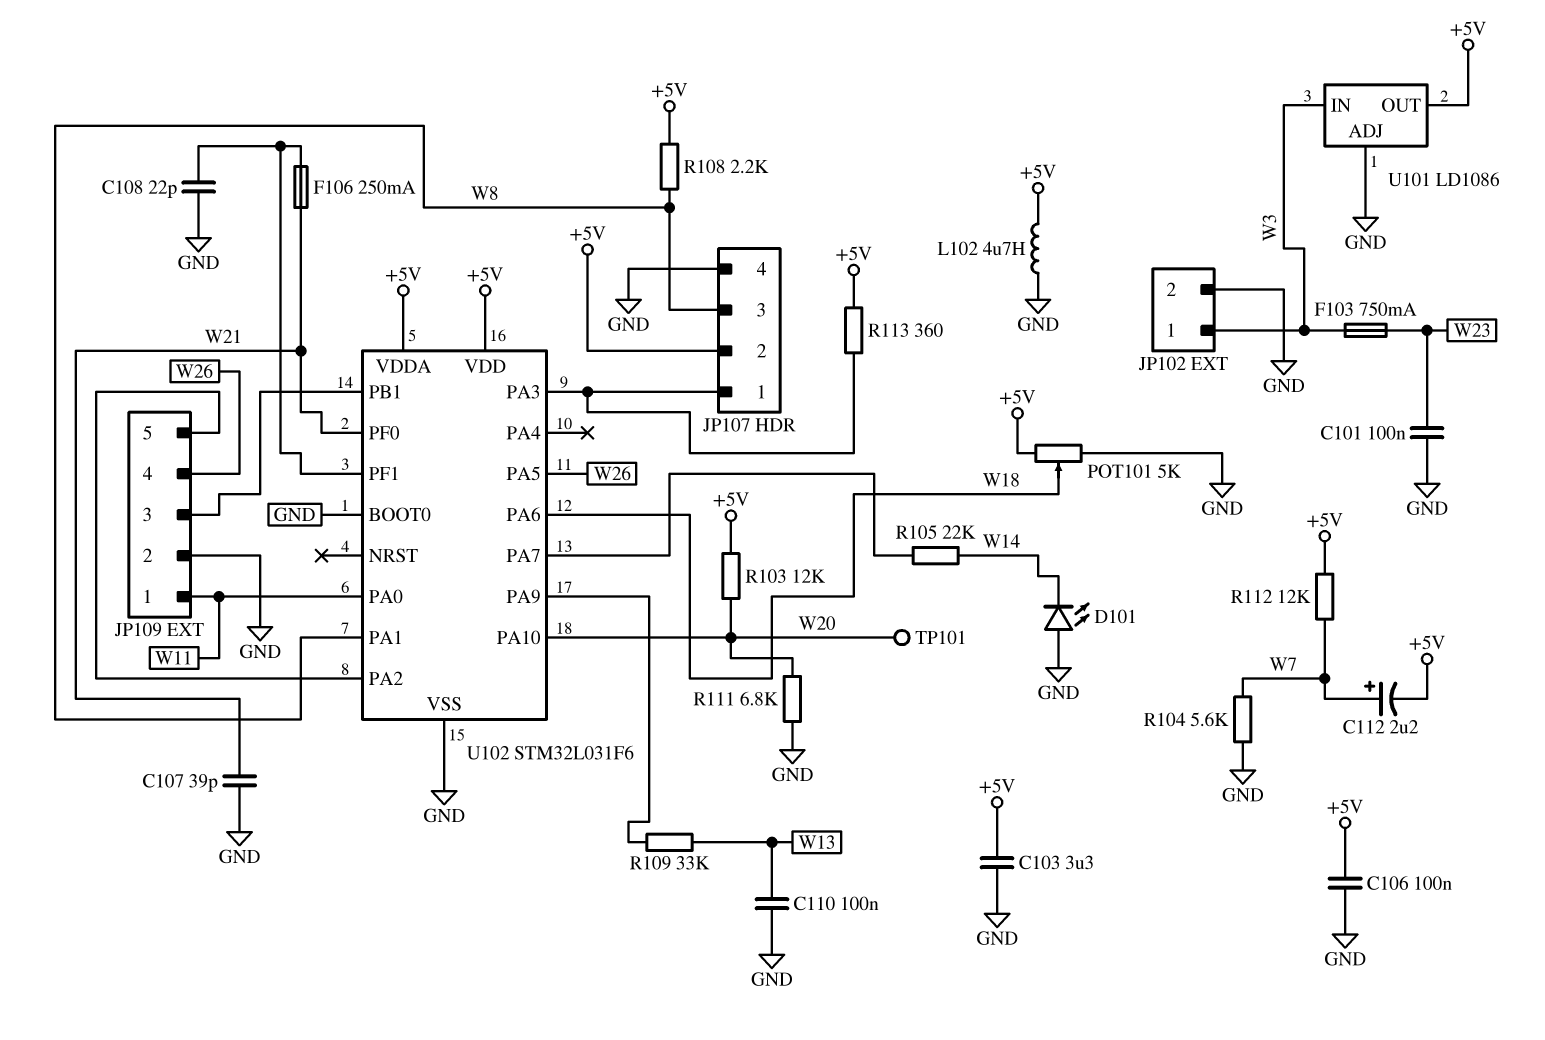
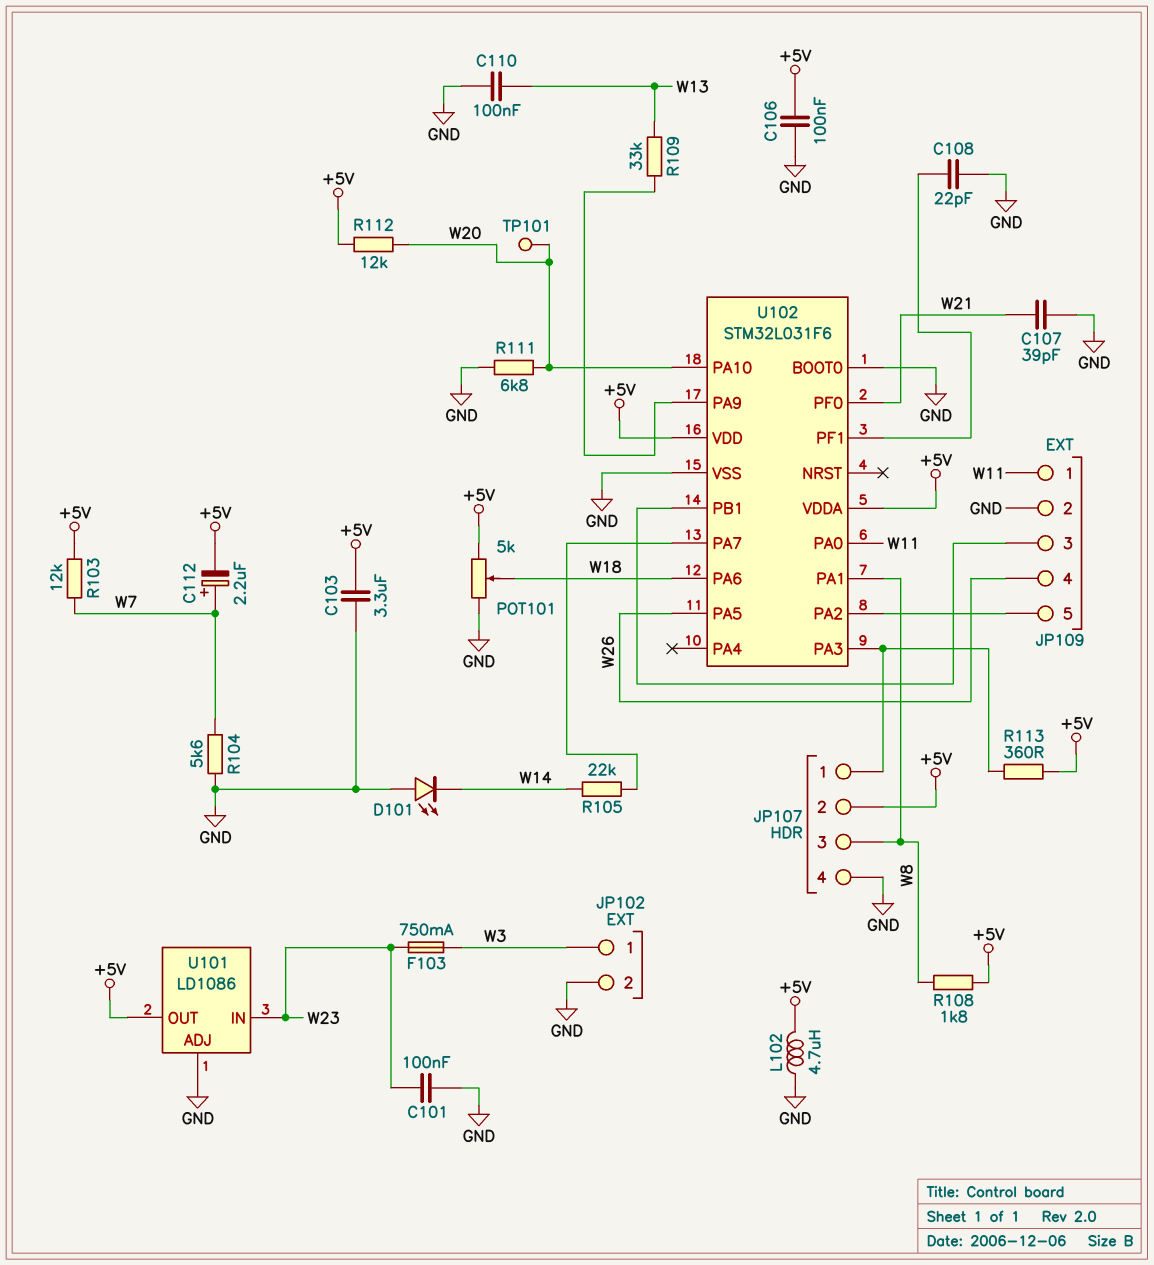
F106: 250mA (U102/PF1, W21) -> none
R103: 12k (+5V, W20) -> 12k (+5V, W7)
R108: 2.2k (+5V, W8) -> 1.8k (+5V, W8)
R112: 12k (+5V, W7) -> 12k (+5V, W20)
U101 pin IN: W3 -> W23

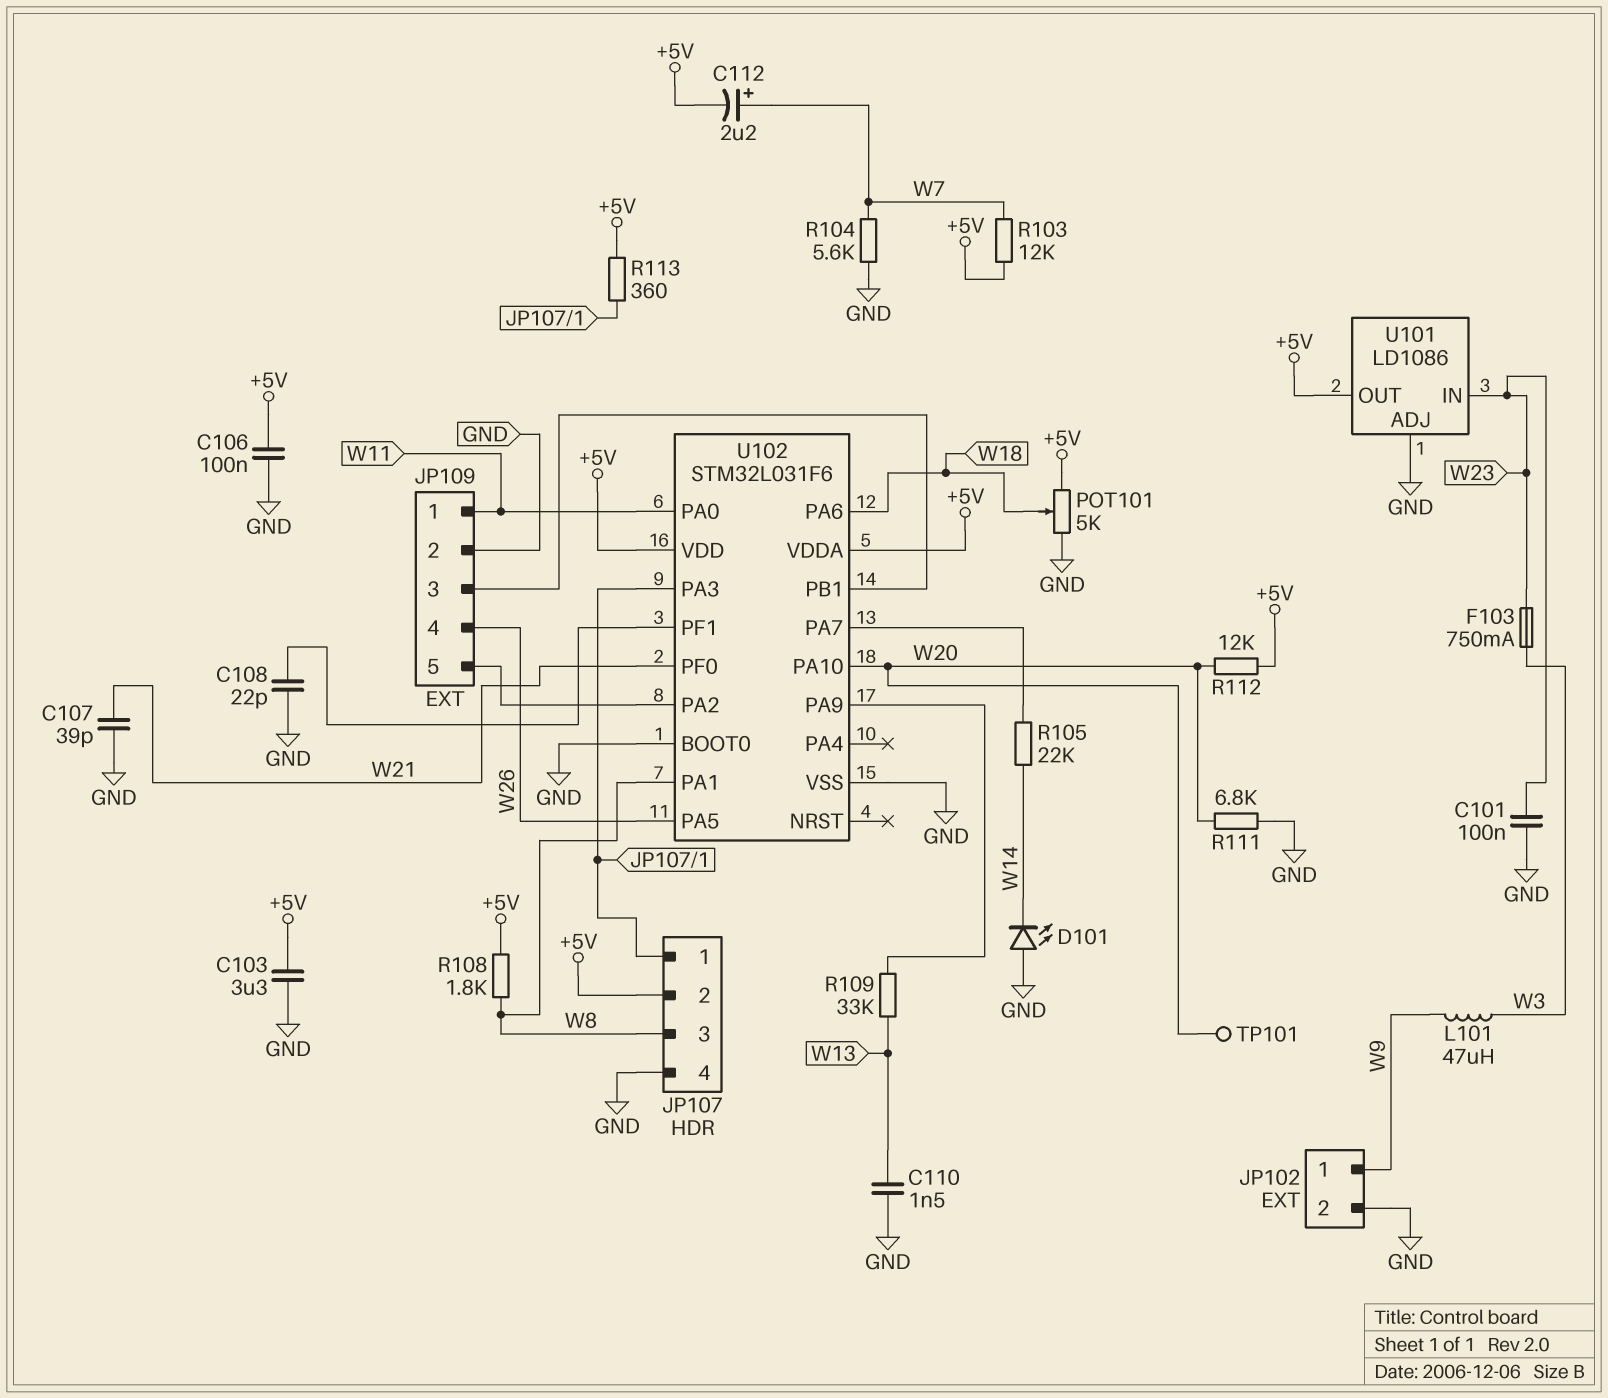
C110: 100nF (GND, W13) -> 1.5nF (GND, W13)
JP102 pin 1: W3 -> W9
L101: none -> 47uH (W3, W9)
L102: 4.7uH (+5V, GND) -> none

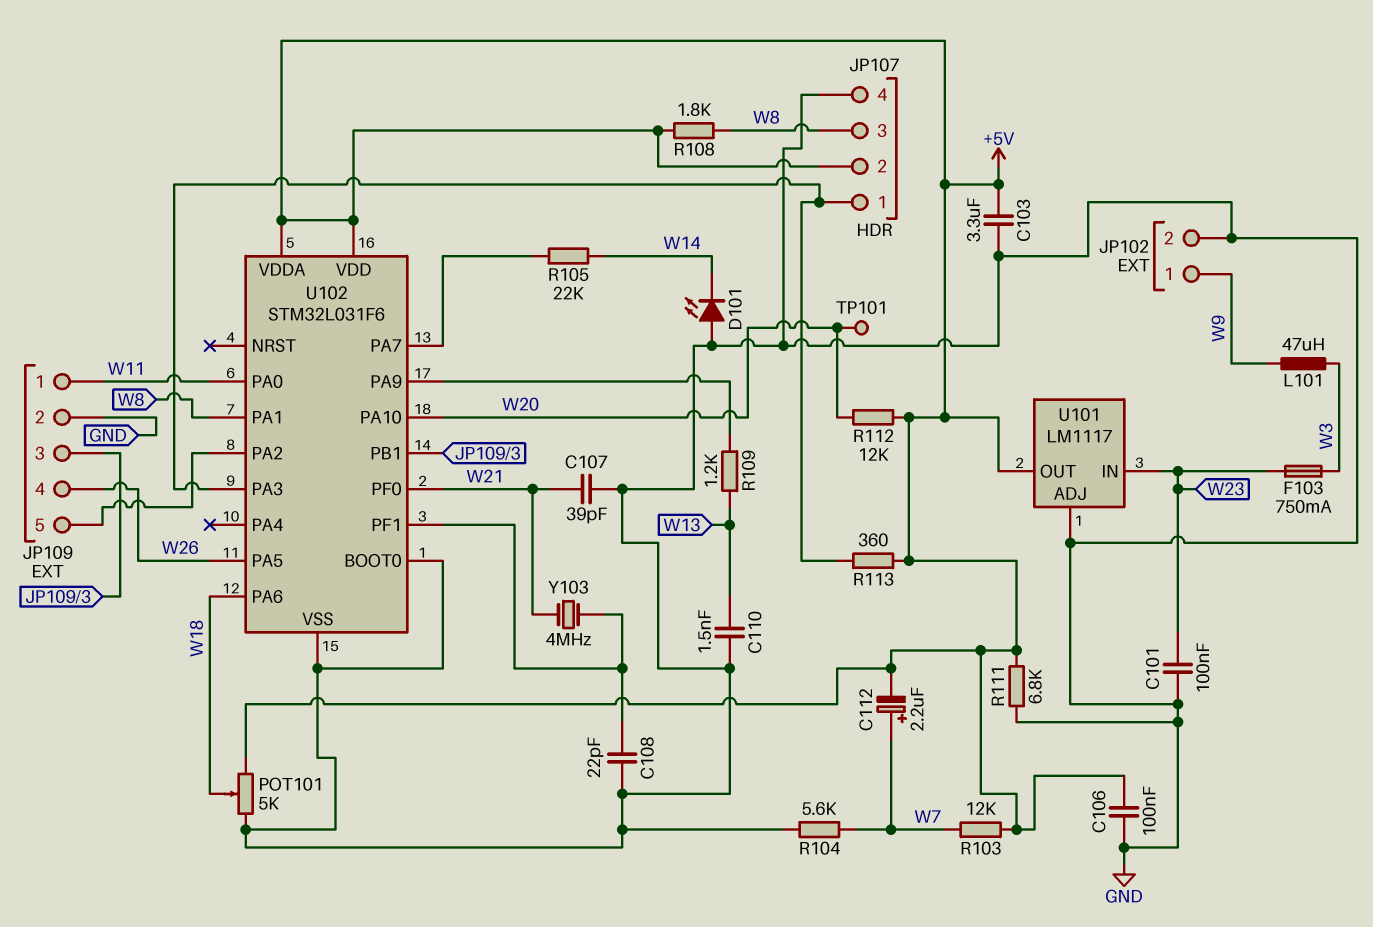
R109: 33k (U102/PA9, W13) -> 1.2k (U102/PA9, W13)
R111: 6.8k (GND, W20) -> 6.8k (+5V, GND)
U101: LD1086 -> LM1117
Y103: none -> 4MHz (U102/PF1, W21)

